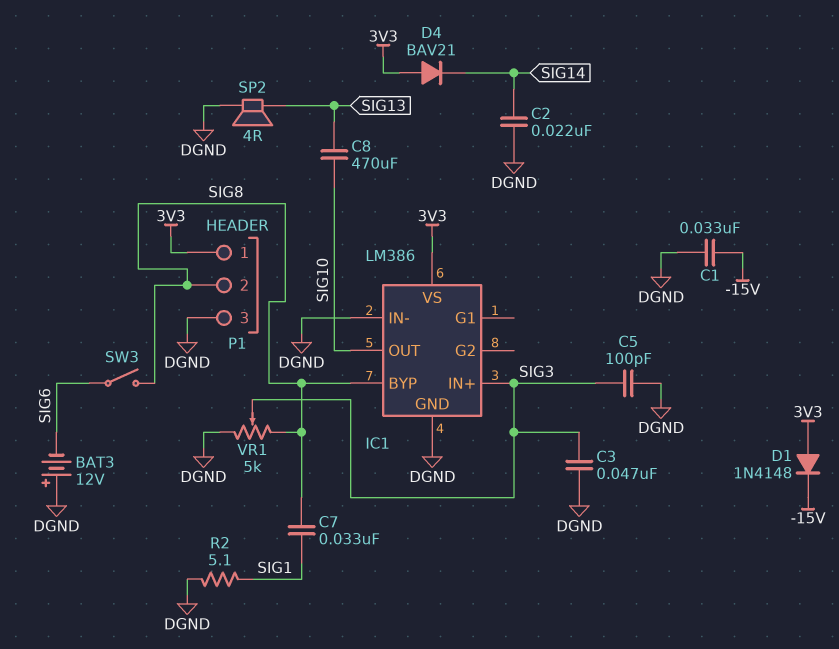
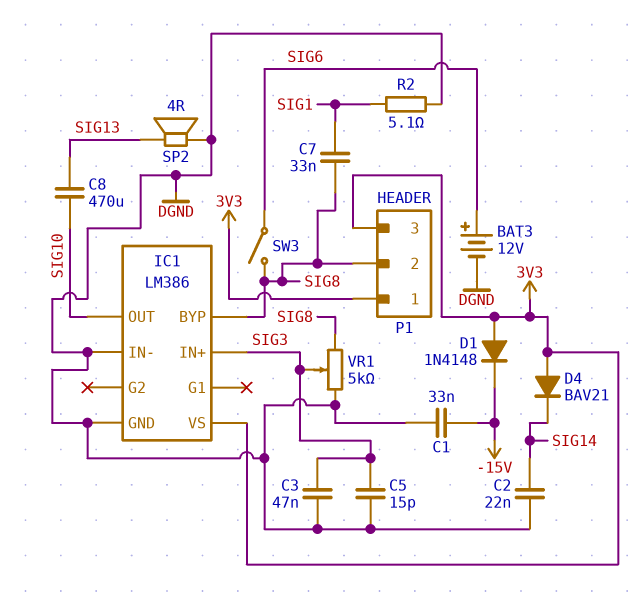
BAT3: 12V (plus DGND, minus SIG6) -> 12V (plus SIG6, minus DGND)
C5: 100pF (DGND, SIG3) -> 15pF (DGND, SIG3)
P1 pin 3: DGND -> 3V3

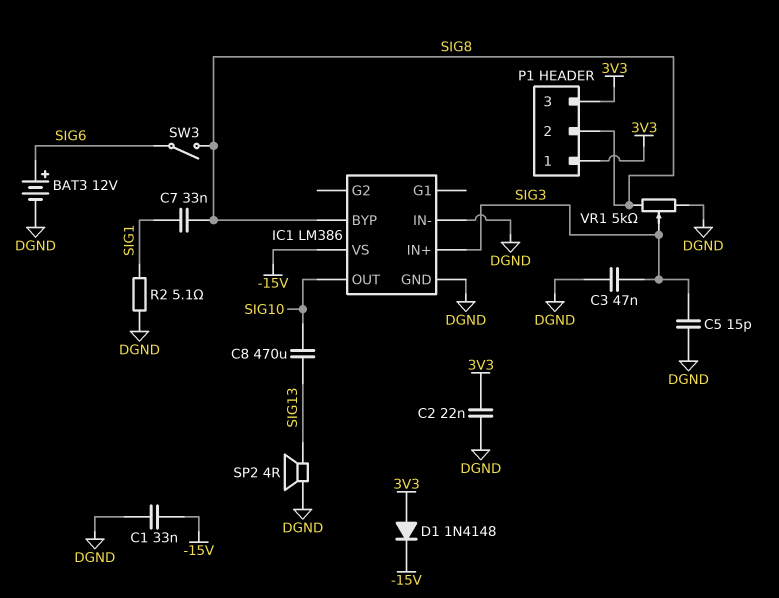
C2: 22nF (DGND, SIG14) -> 22nF (3V3, DGND)
D4: diode BAV21 (A 3V3, K SIG14) -> none
IC1 pin VS: 3V3 -> -15V

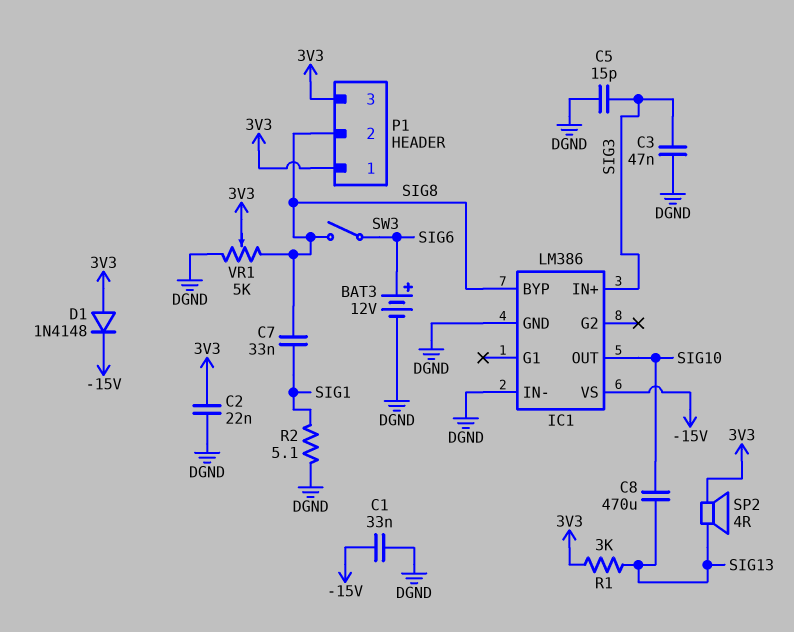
R1: none -> 3k (3V3, SIG13)
SP2: speaker 4R (DGND, SIG13) -> speaker 4R (3V3, SIG13)
VR1: 5k (DGND, SIG8, wiper SIG3) -> 5k (DGND, SIG8, wiper 3V3)

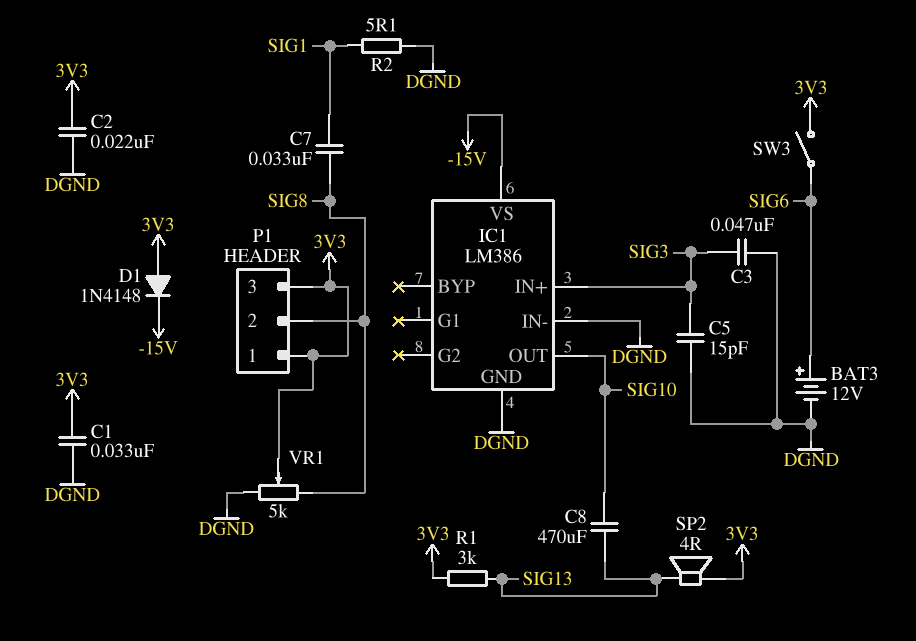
C1: 33nF (-15V, DGND) -> 33nF (3V3, DGND)
IC1 pin BYP: SIG8 -> none
SW3: switch (SIG6, SIG8) -> switch (3V3, SIG6)

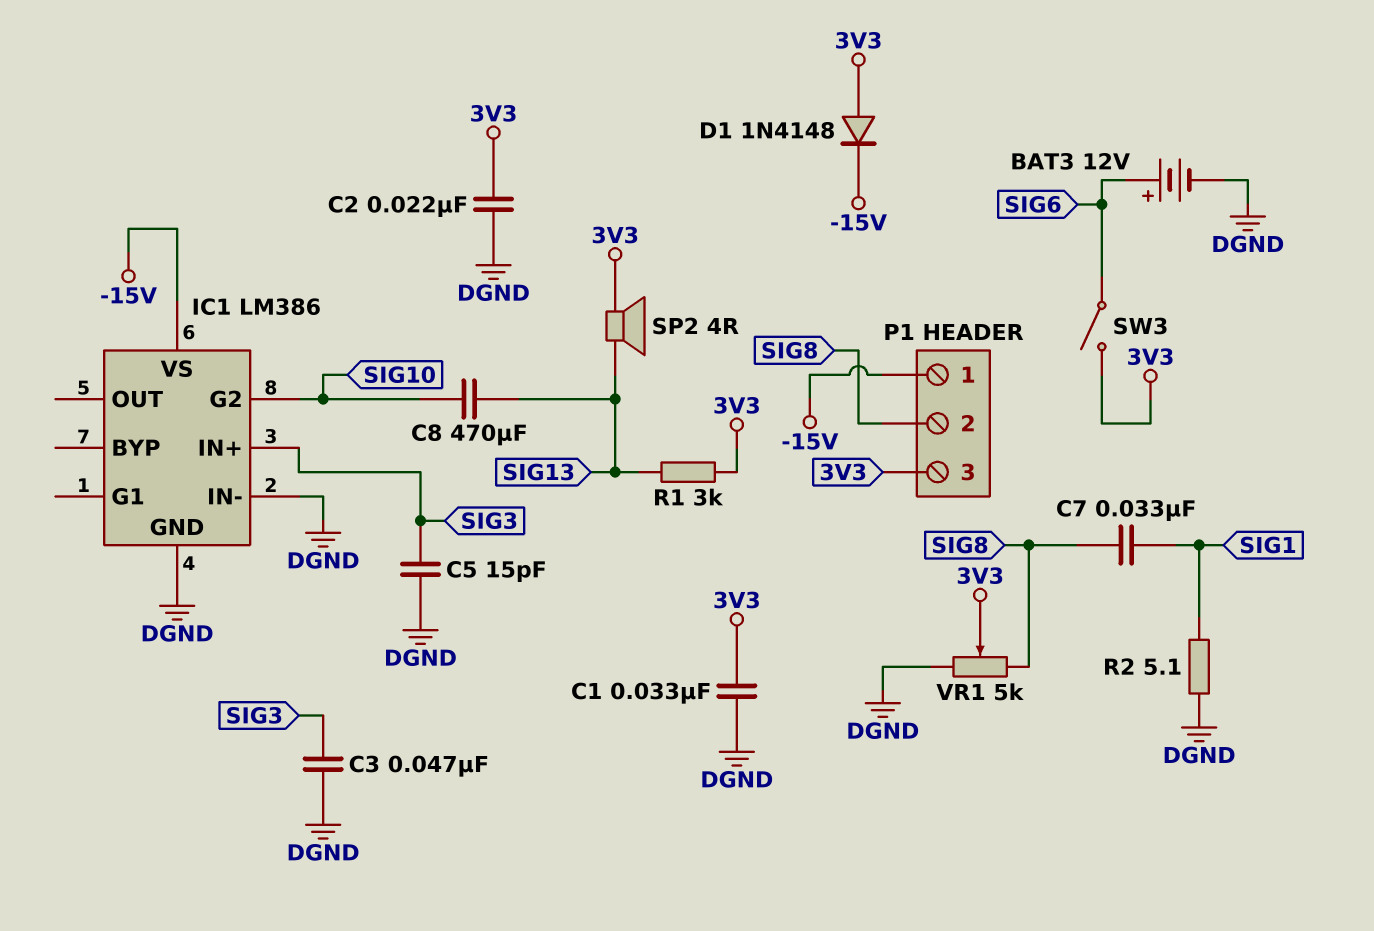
IC1 pin G2: none -> SIG10
IC1 pin OUT: SIG10 -> none
P1 pin 1: 3V3 -> -15V

